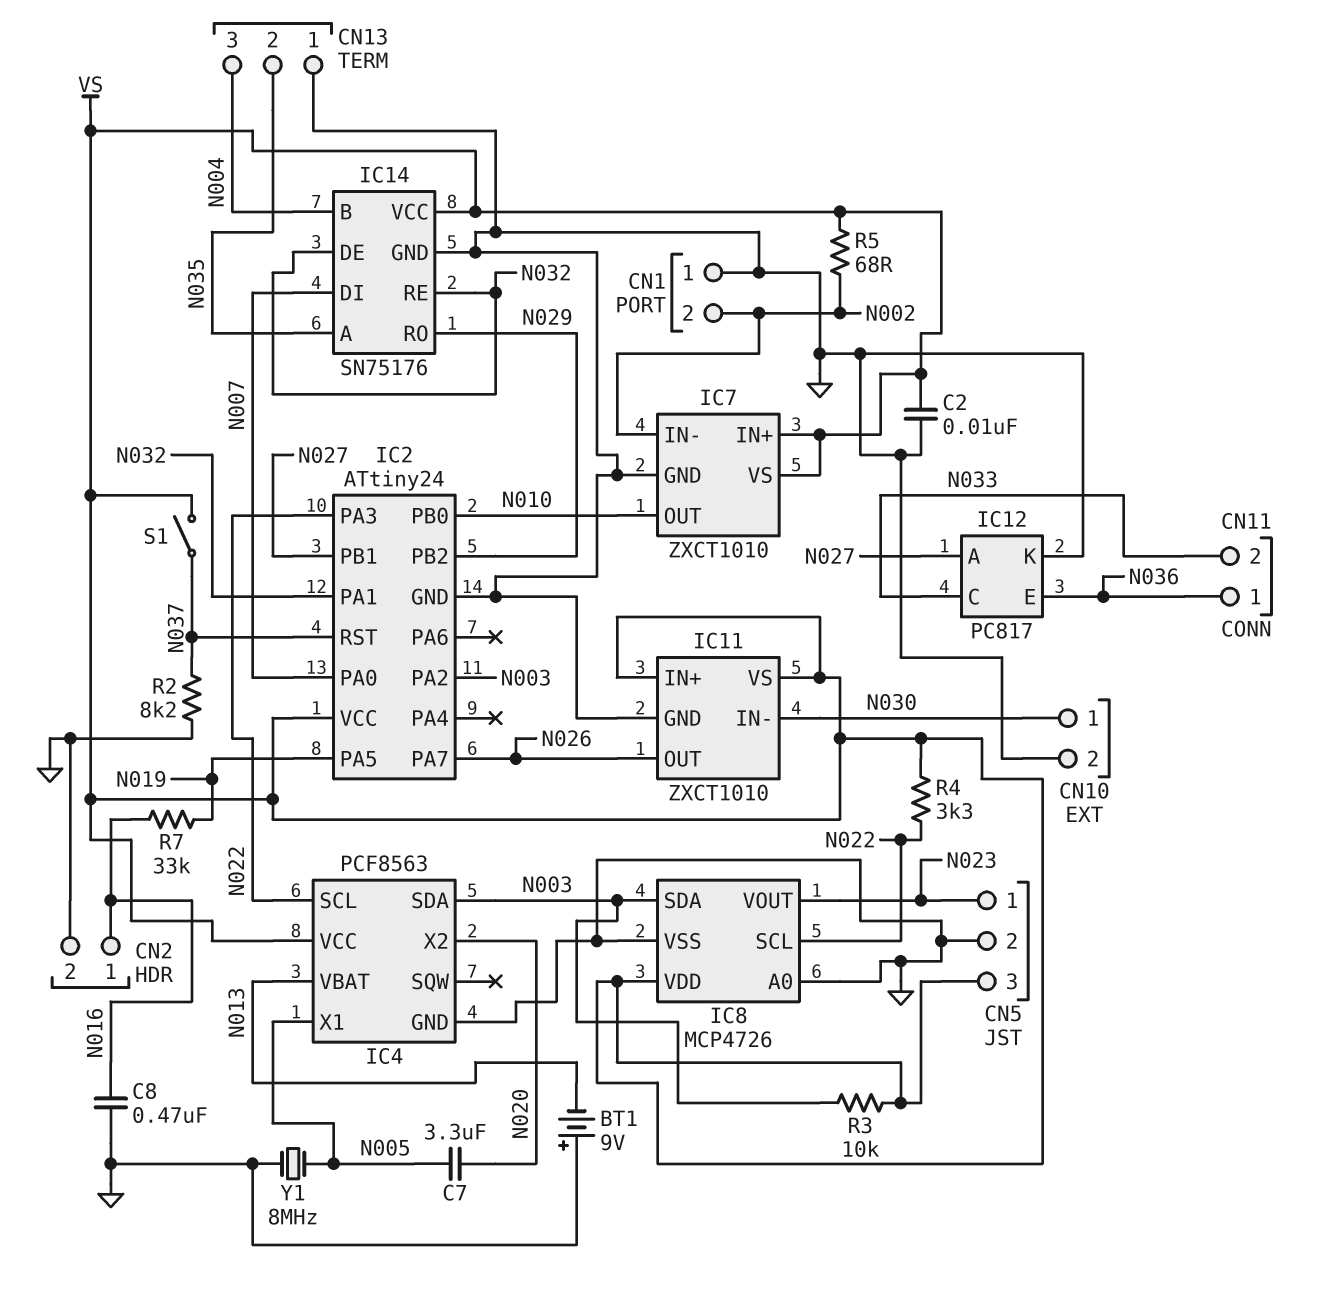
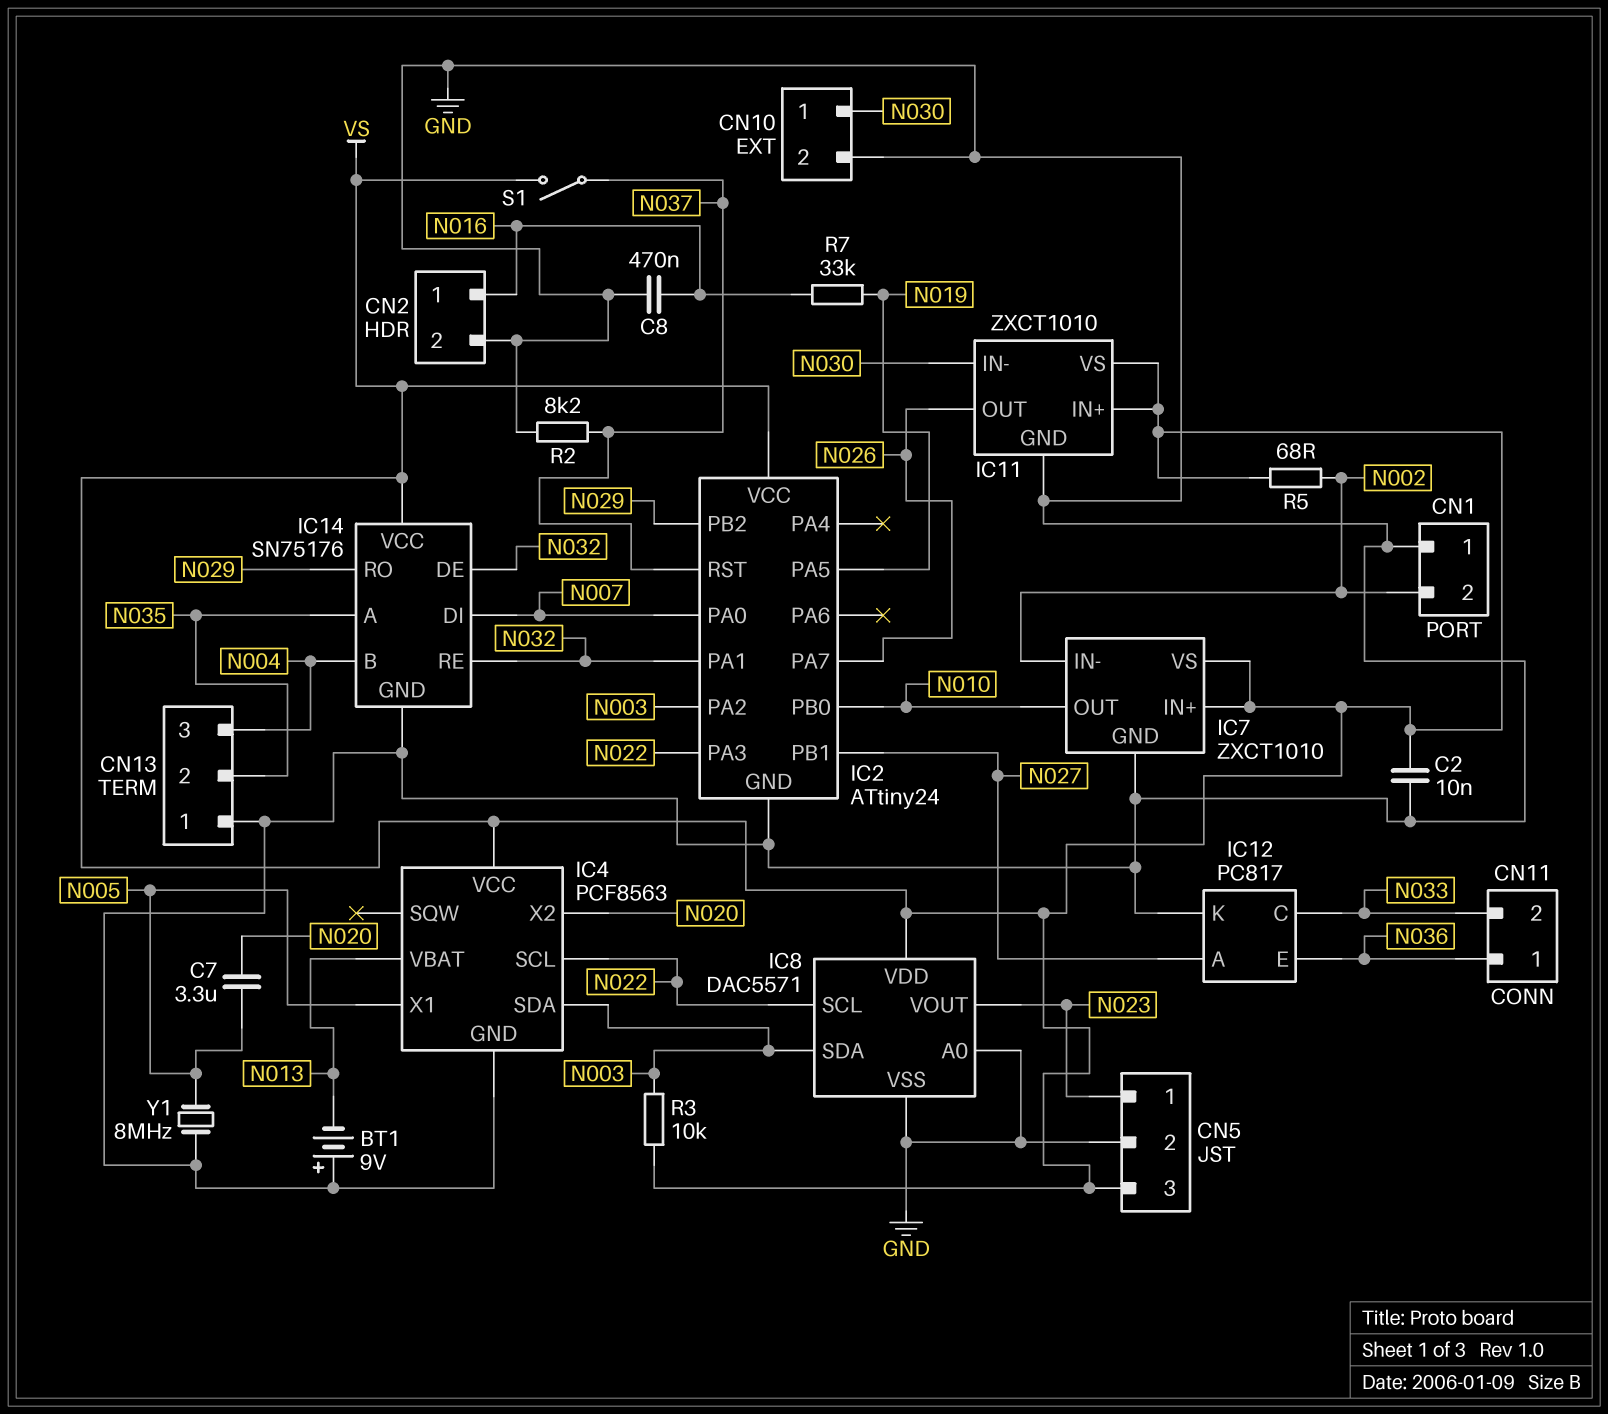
IC8: MCP4726 -> DAC5571
R4: 3.3k (N022, VS) -> none

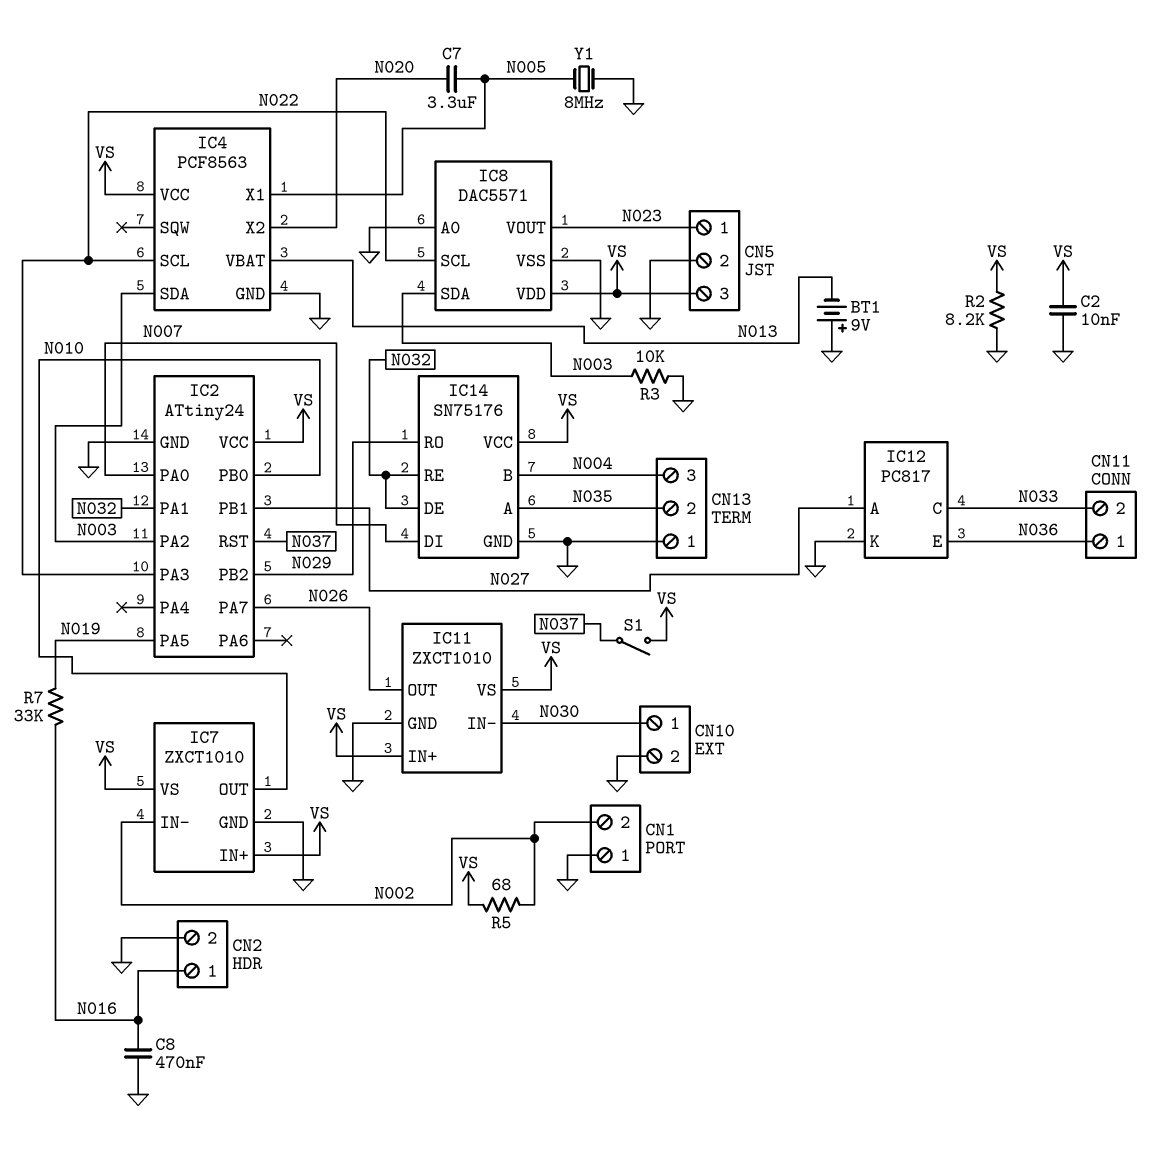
R2: 8.2k (GND, N037) -> 8.2k (GND, VS)
R3: 10k (N003, VS) -> 10k (GND, N003)

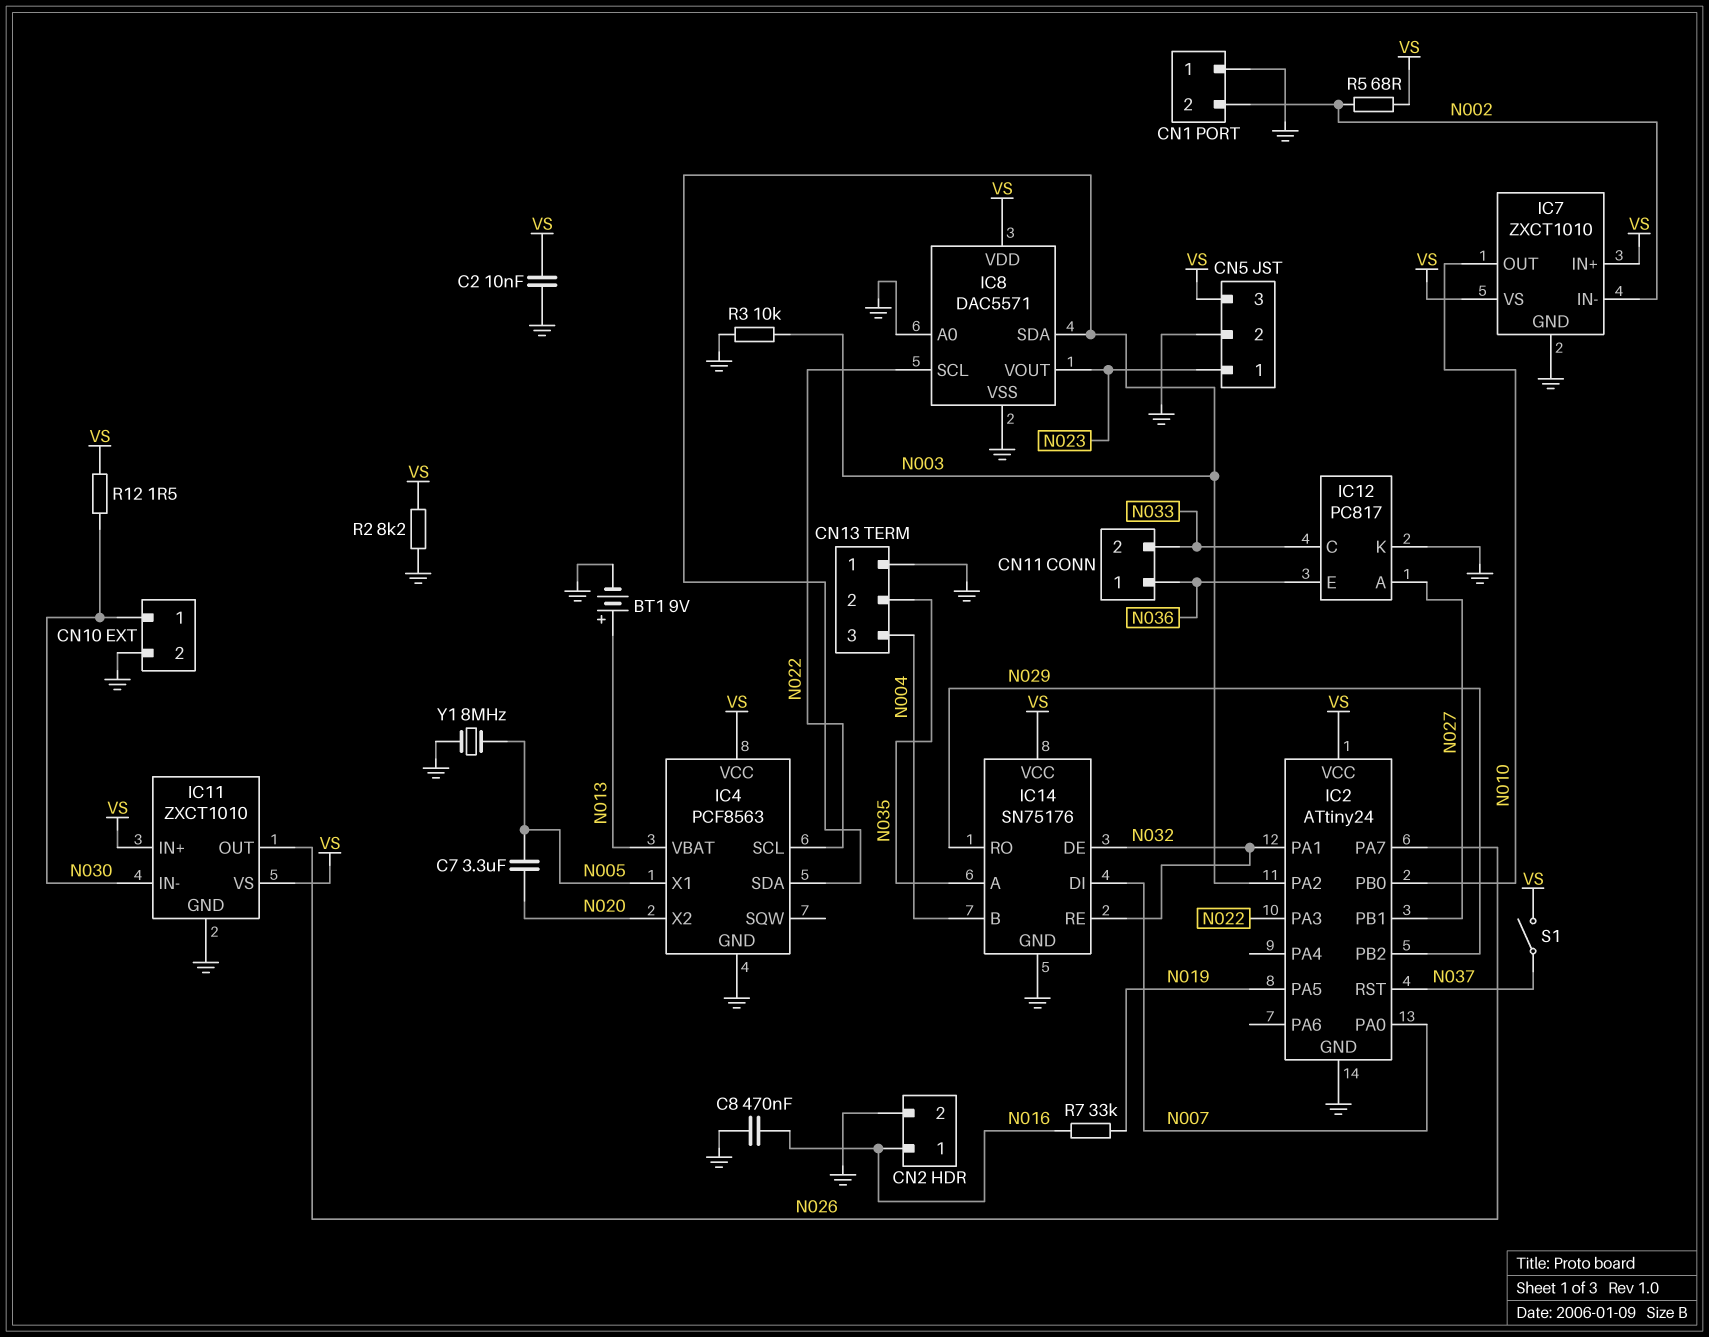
BT1: 9V (plus GND, minus N013) -> 9V (plus N013, minus GND)
R12: none -> 1.5 (N030, VS)

